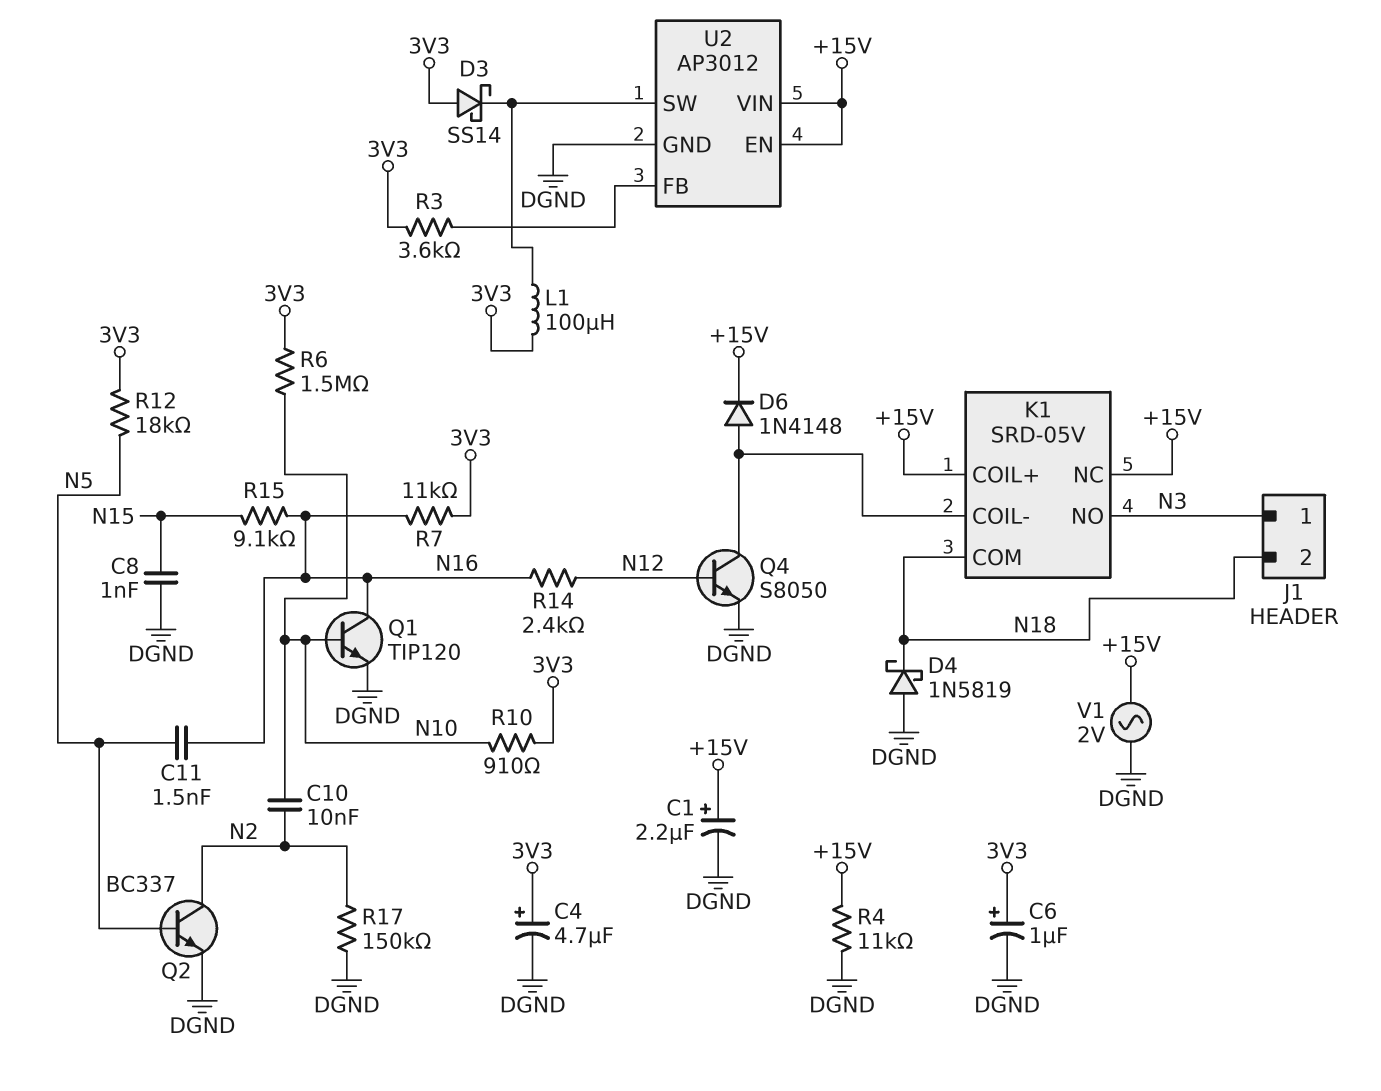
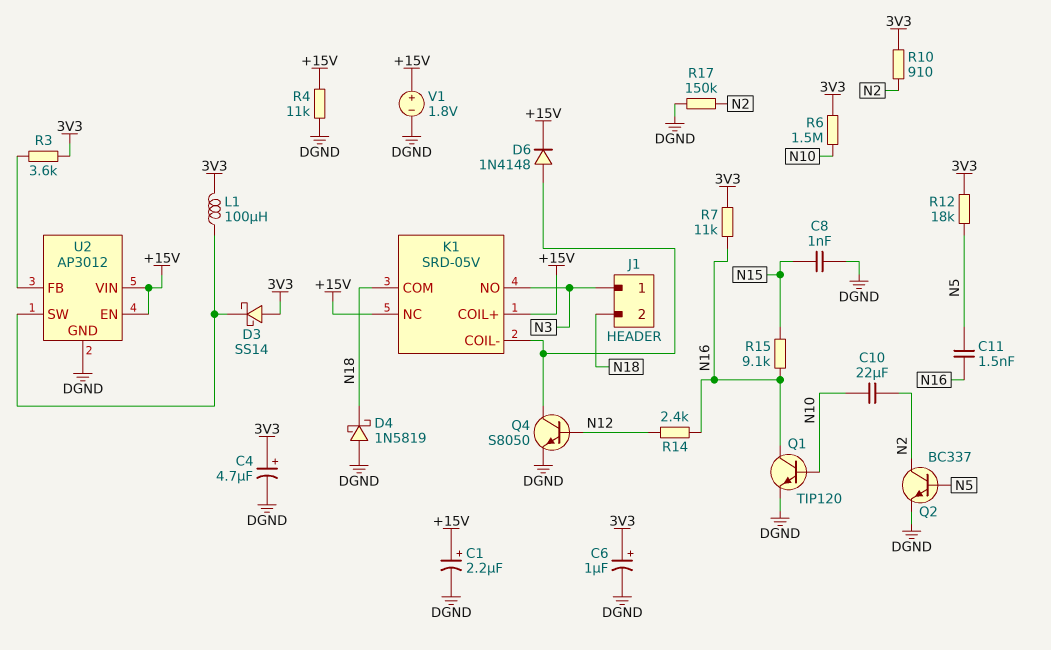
C10: 10nF (N2, N10) -> 22uF (N2, N10)
R10: 910 (3V3, N10) -> 910 (3V3, N2)
V1: AC 2V (+15V, DGND) -> 1.8V (plus +15V, minus DGND)

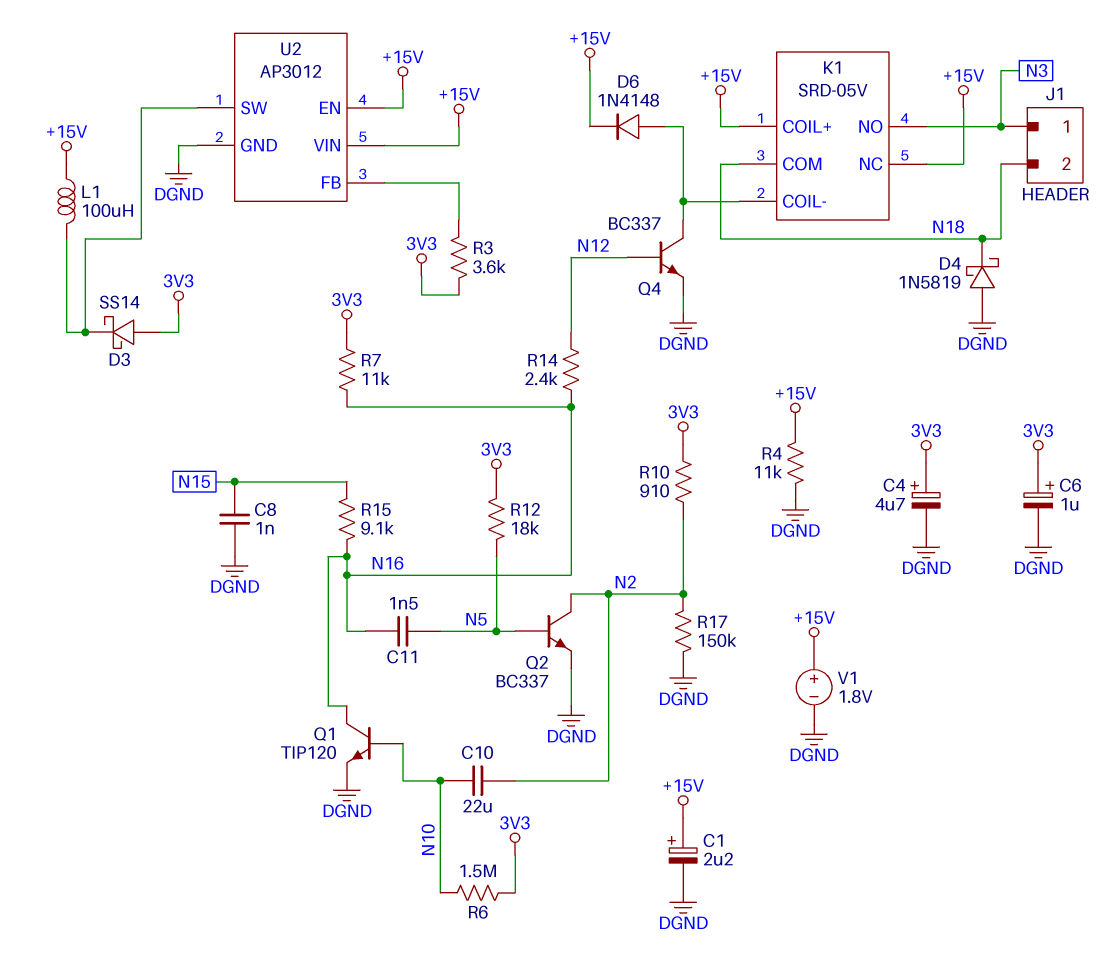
L1: 100uH (3V3, U2/SW) -> 100uH (+15V, U2/SW)
Q4: NPN S8050 (B N12, C K1/COIL-, E DGND) -> NPN BC337 (B N12, C K1/COIL-, E DGND)

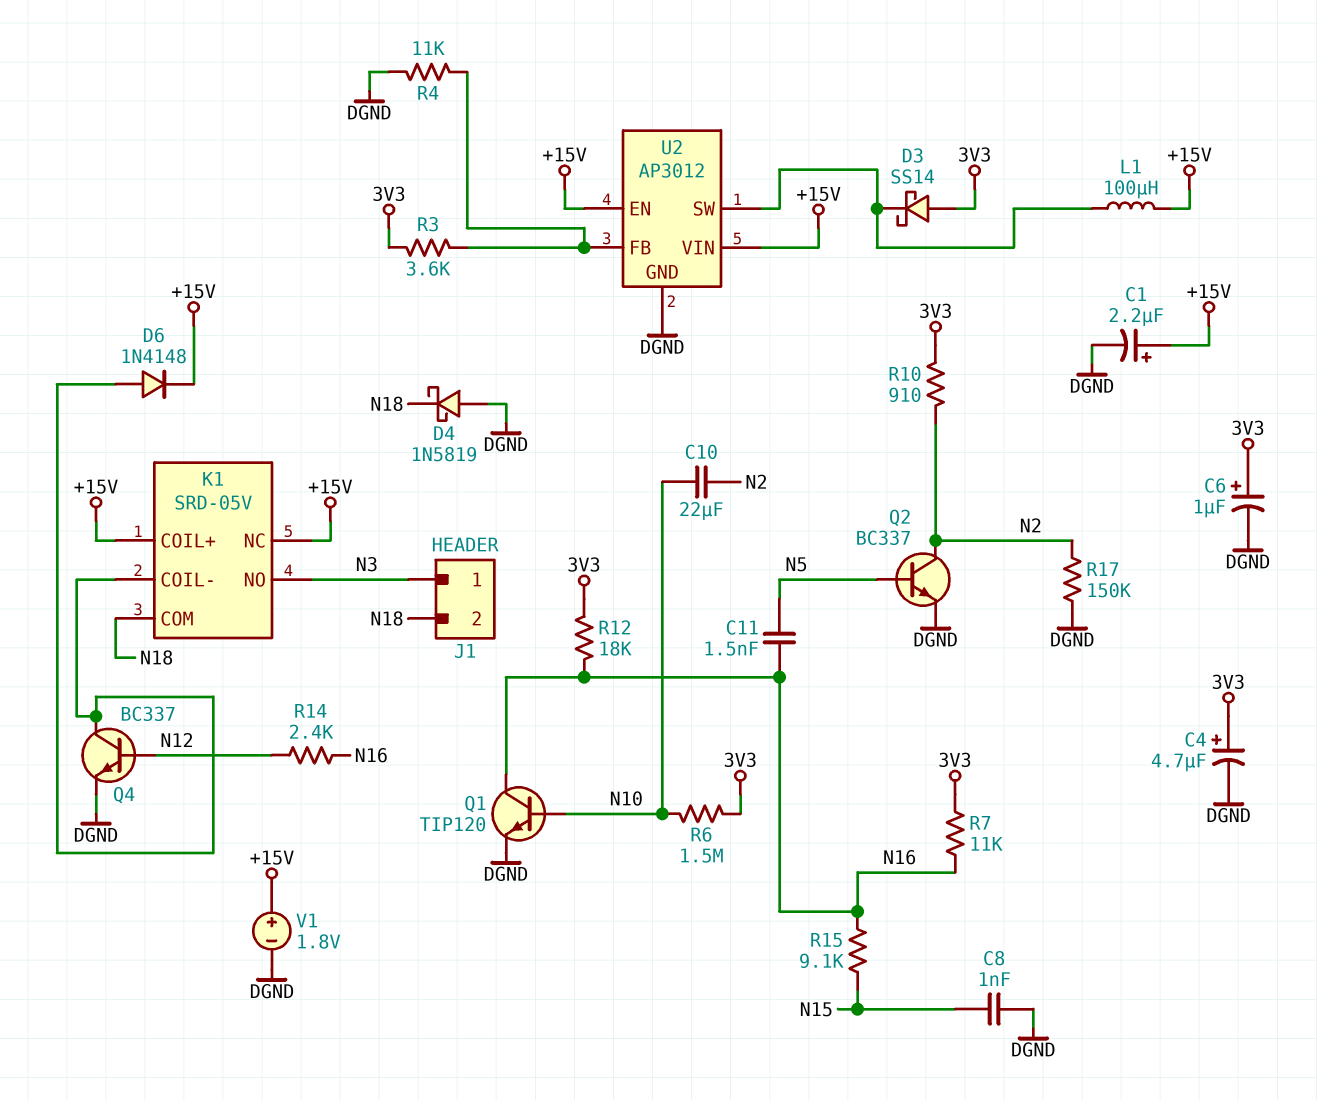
R4: 11k (+15V, DGND) -> 11k (DGND, U2/FB)
R12: 18k (3V3, N5) -> 18k (3V3, N16)

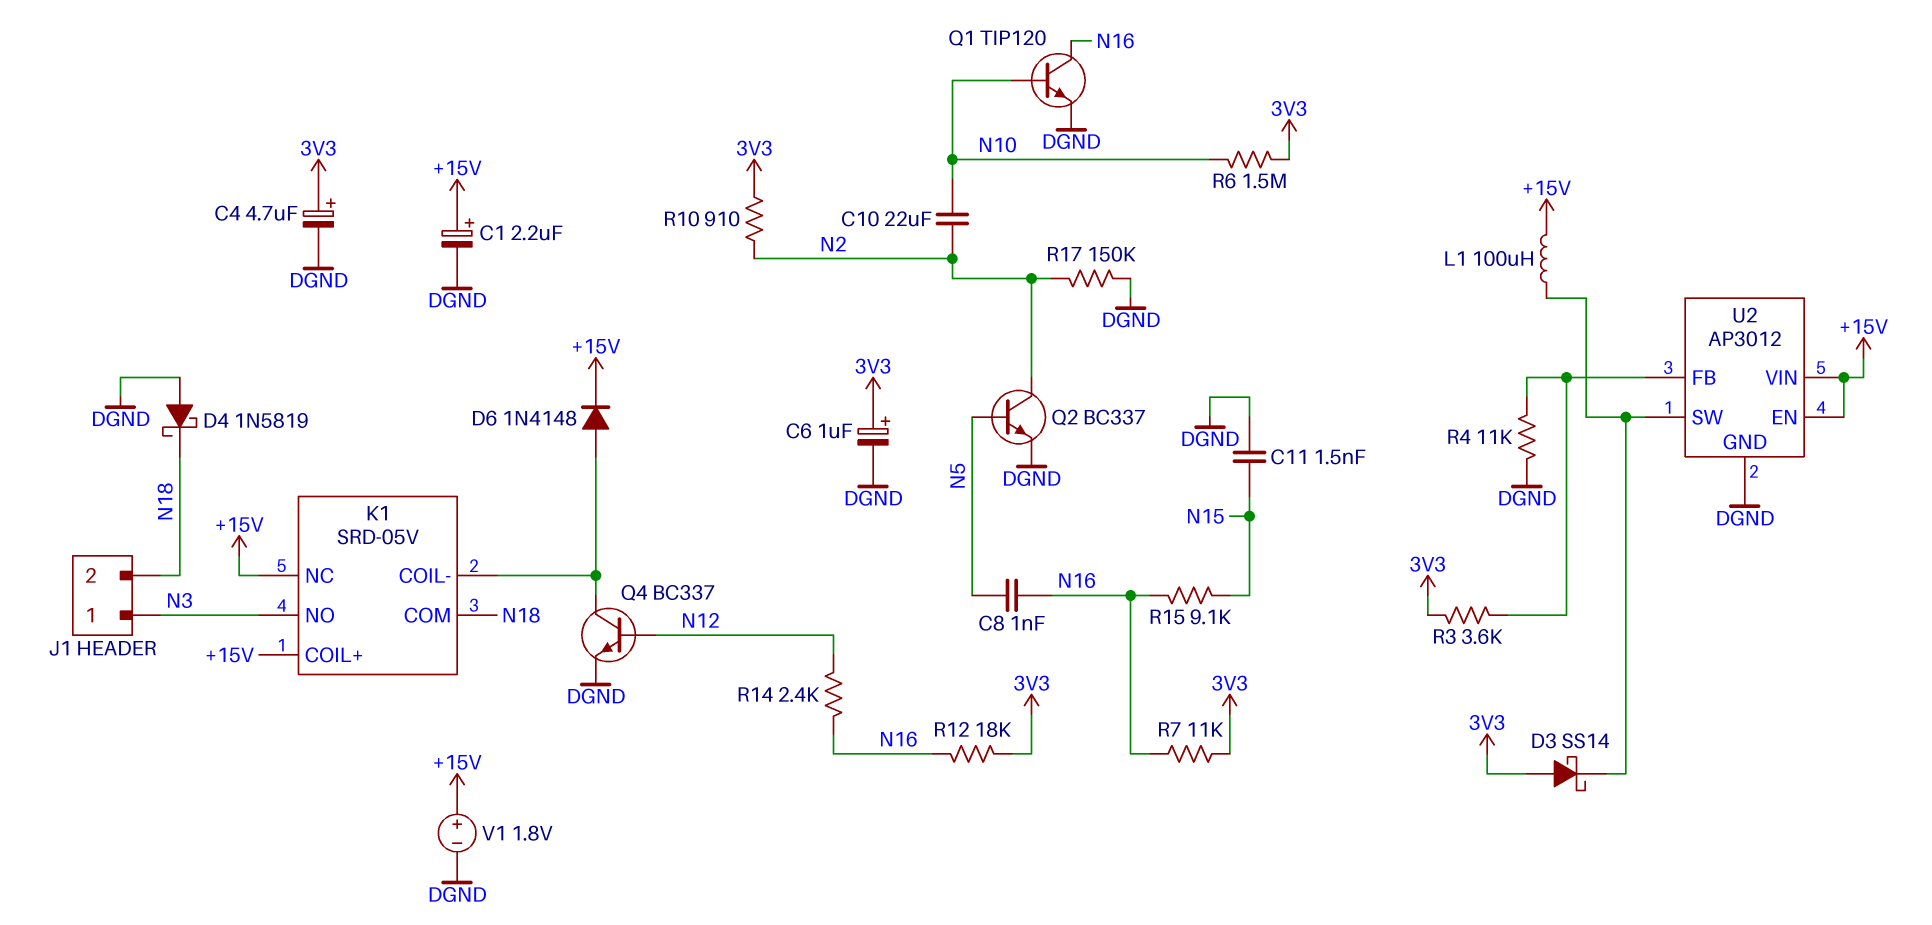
C8: 1nF (DGND, N15) -> 1nF (N5, N16)
C11: 1.5nF (N5, N16) -> 1.5nF (DGND, N15)

